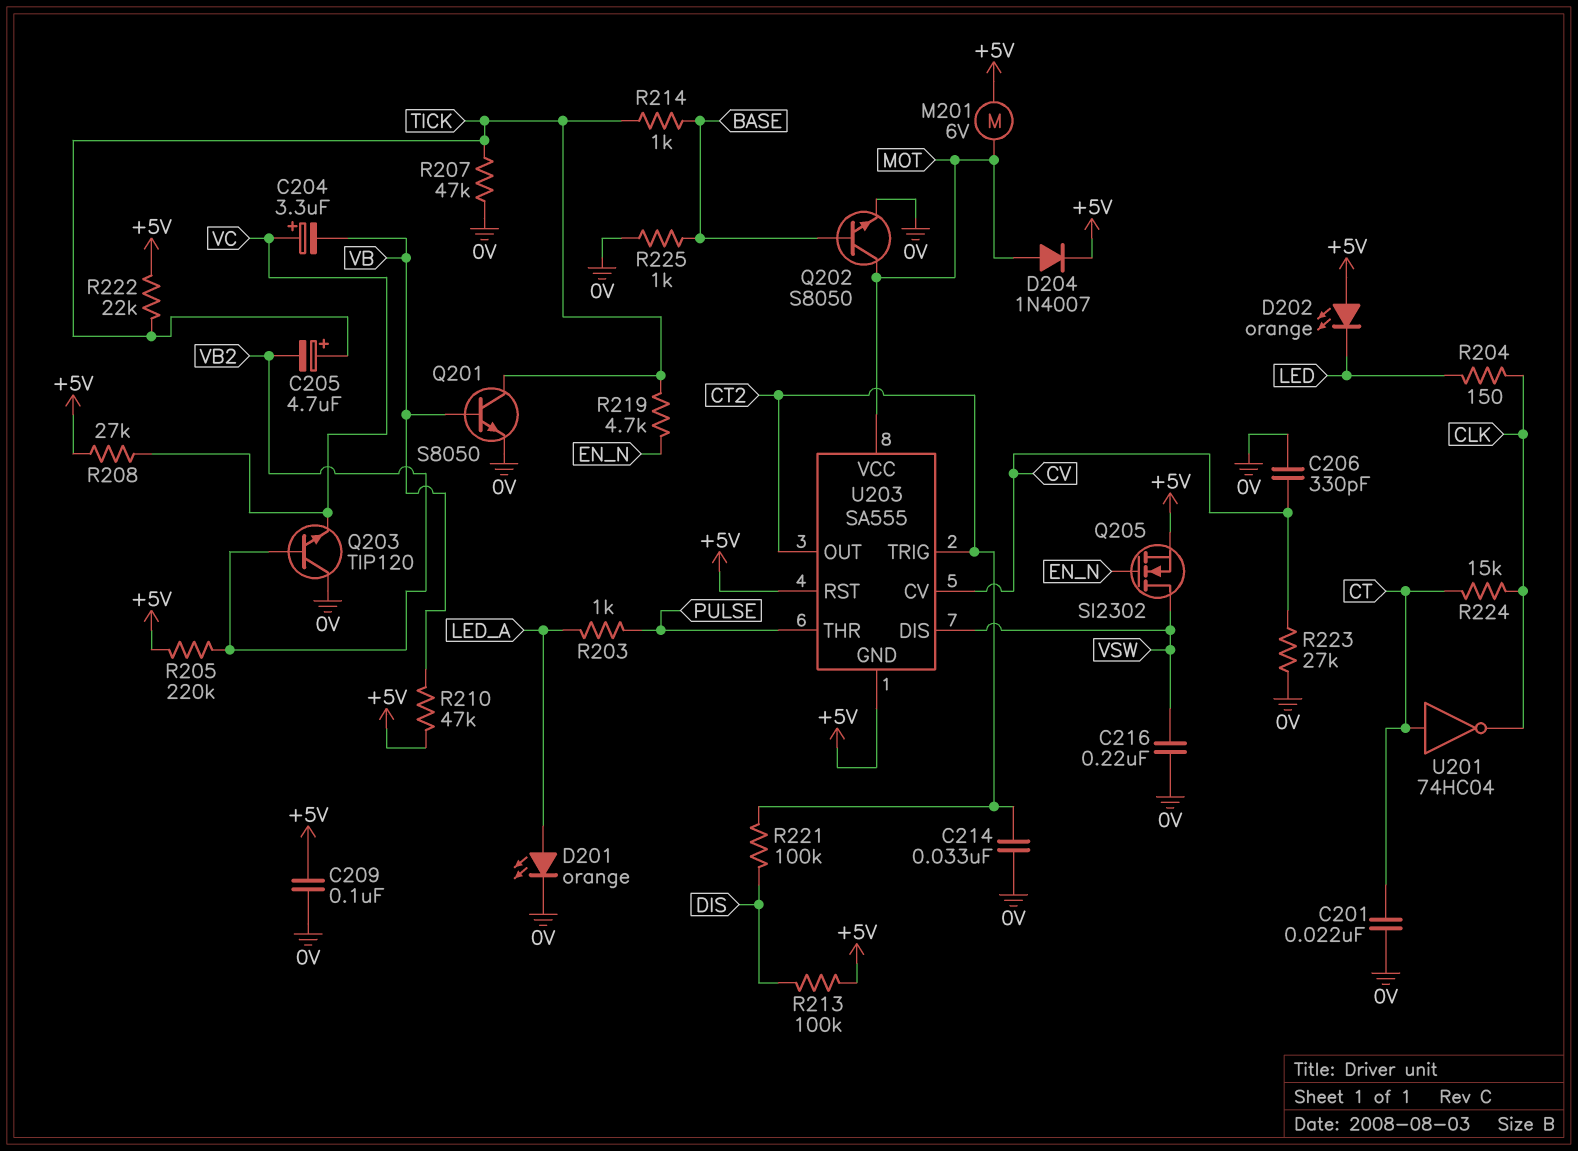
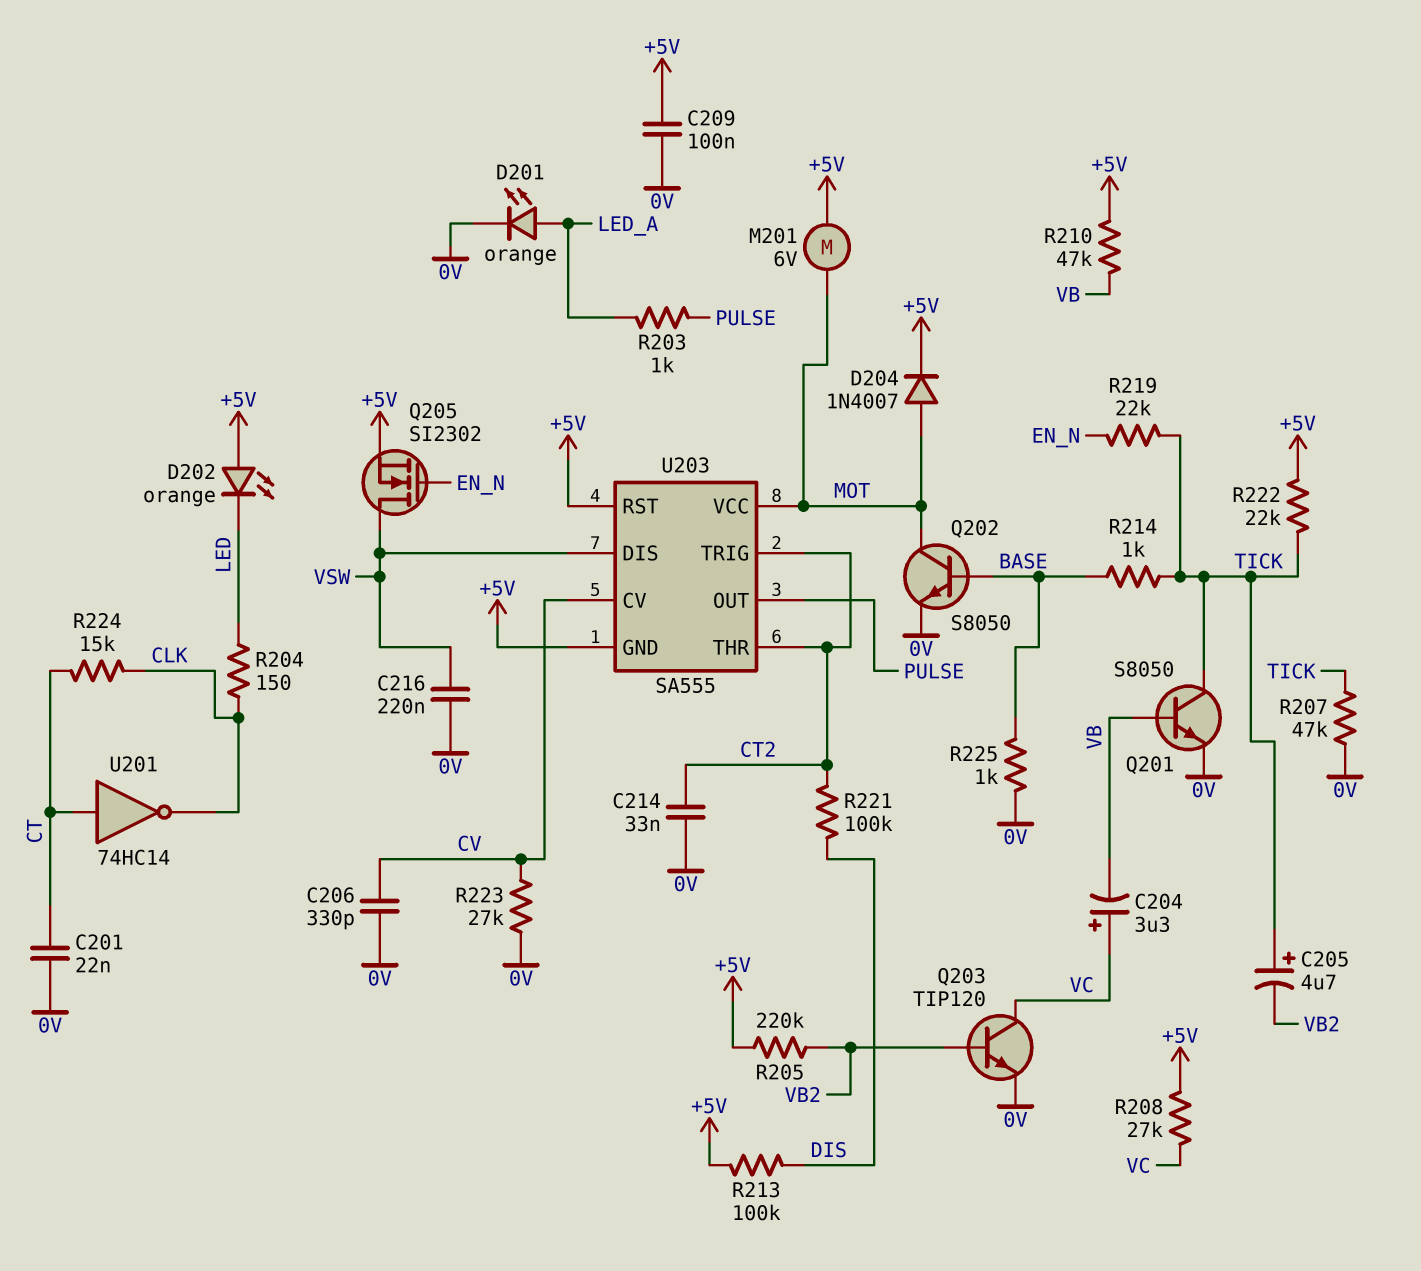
Q203: NPN TIP120 (B VB2, C 0V, E VC) -> NPN TIP120 (B VB2, C VC, E 0V)
R219: 4.7k (EN_N, TICK) -> 22k (EN_N, TICK)
U201: NOT 74HC04 (in CT, out CLK) -> NOT 74HC14 (in CT, out CLK)
U203 pin OUT: CT2 -> PULSE
U203 pin THR: PULSE -> CT2

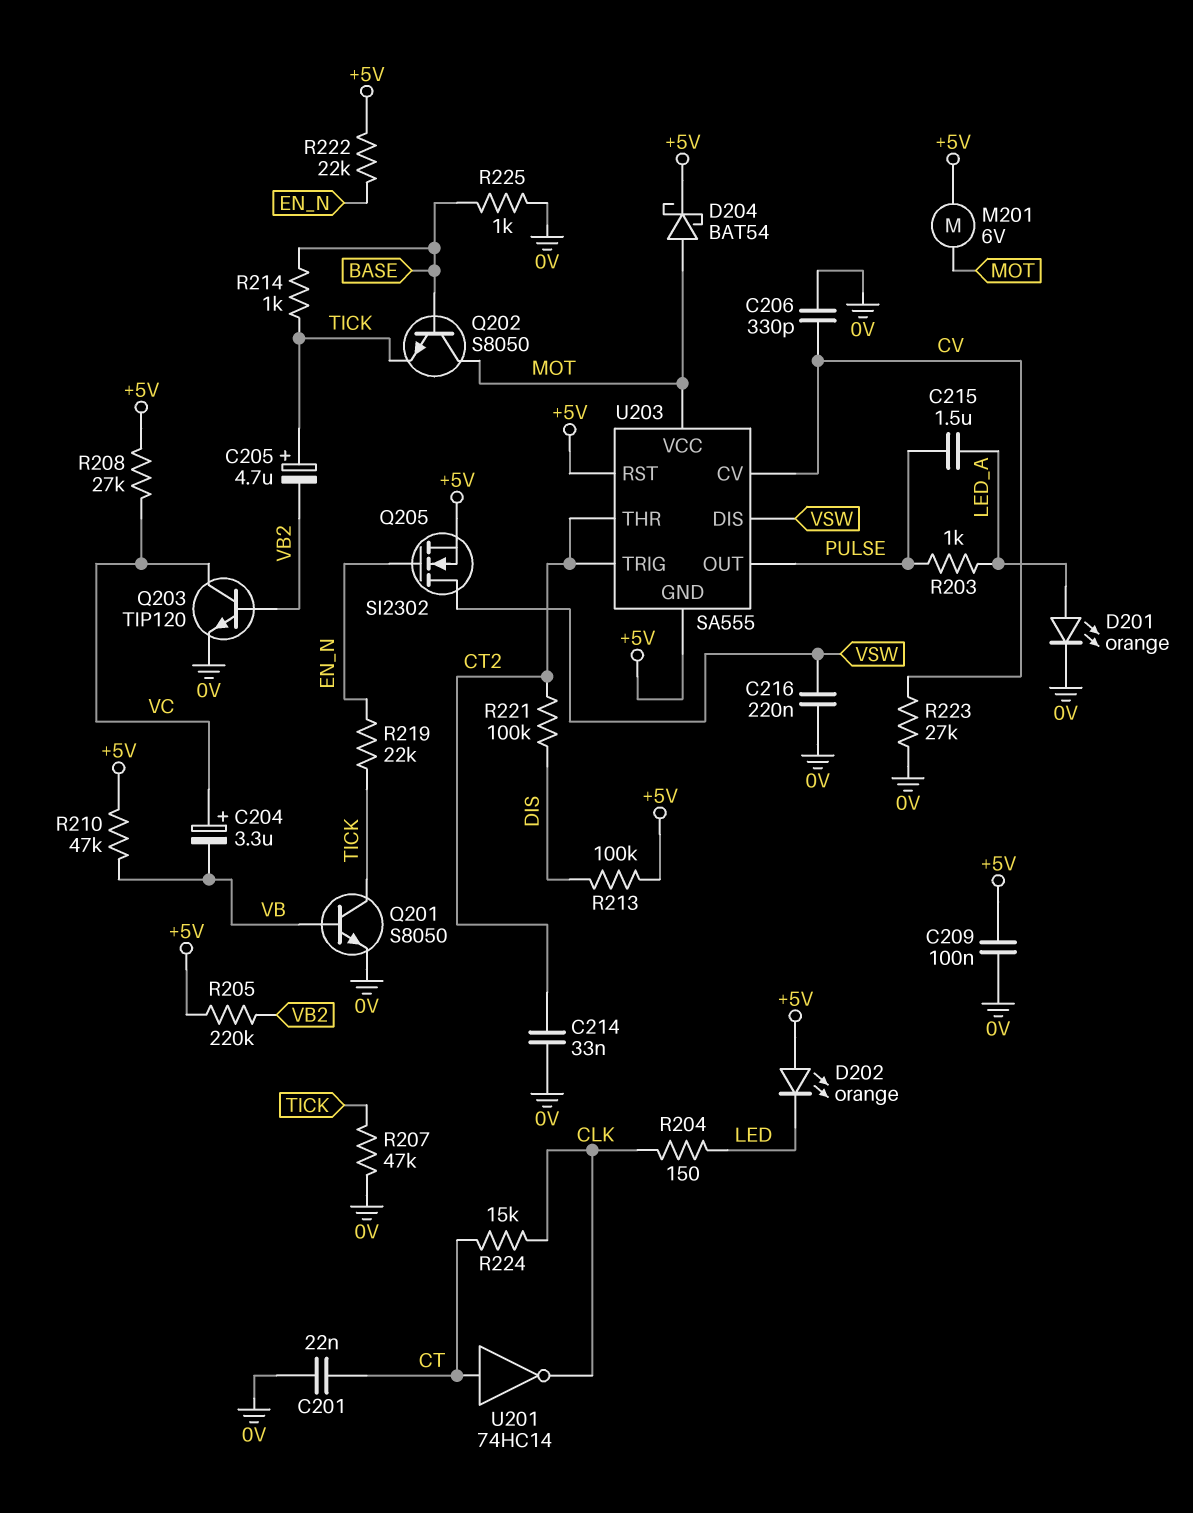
C215: none -> 1.5uF (LED_A, PULSE)
D204: diode 1N4007 (A MOT, K +5V) -> schottky BAT54 (A MOT, K +5V)
Q202: NPN S8050 (B BASE, C MOT, E 0V) -> NPN S8050 (B BASE, C MOT, E TICK)
R222: 22k (+5V, TICK) -> 22k (+5V, EN_N)

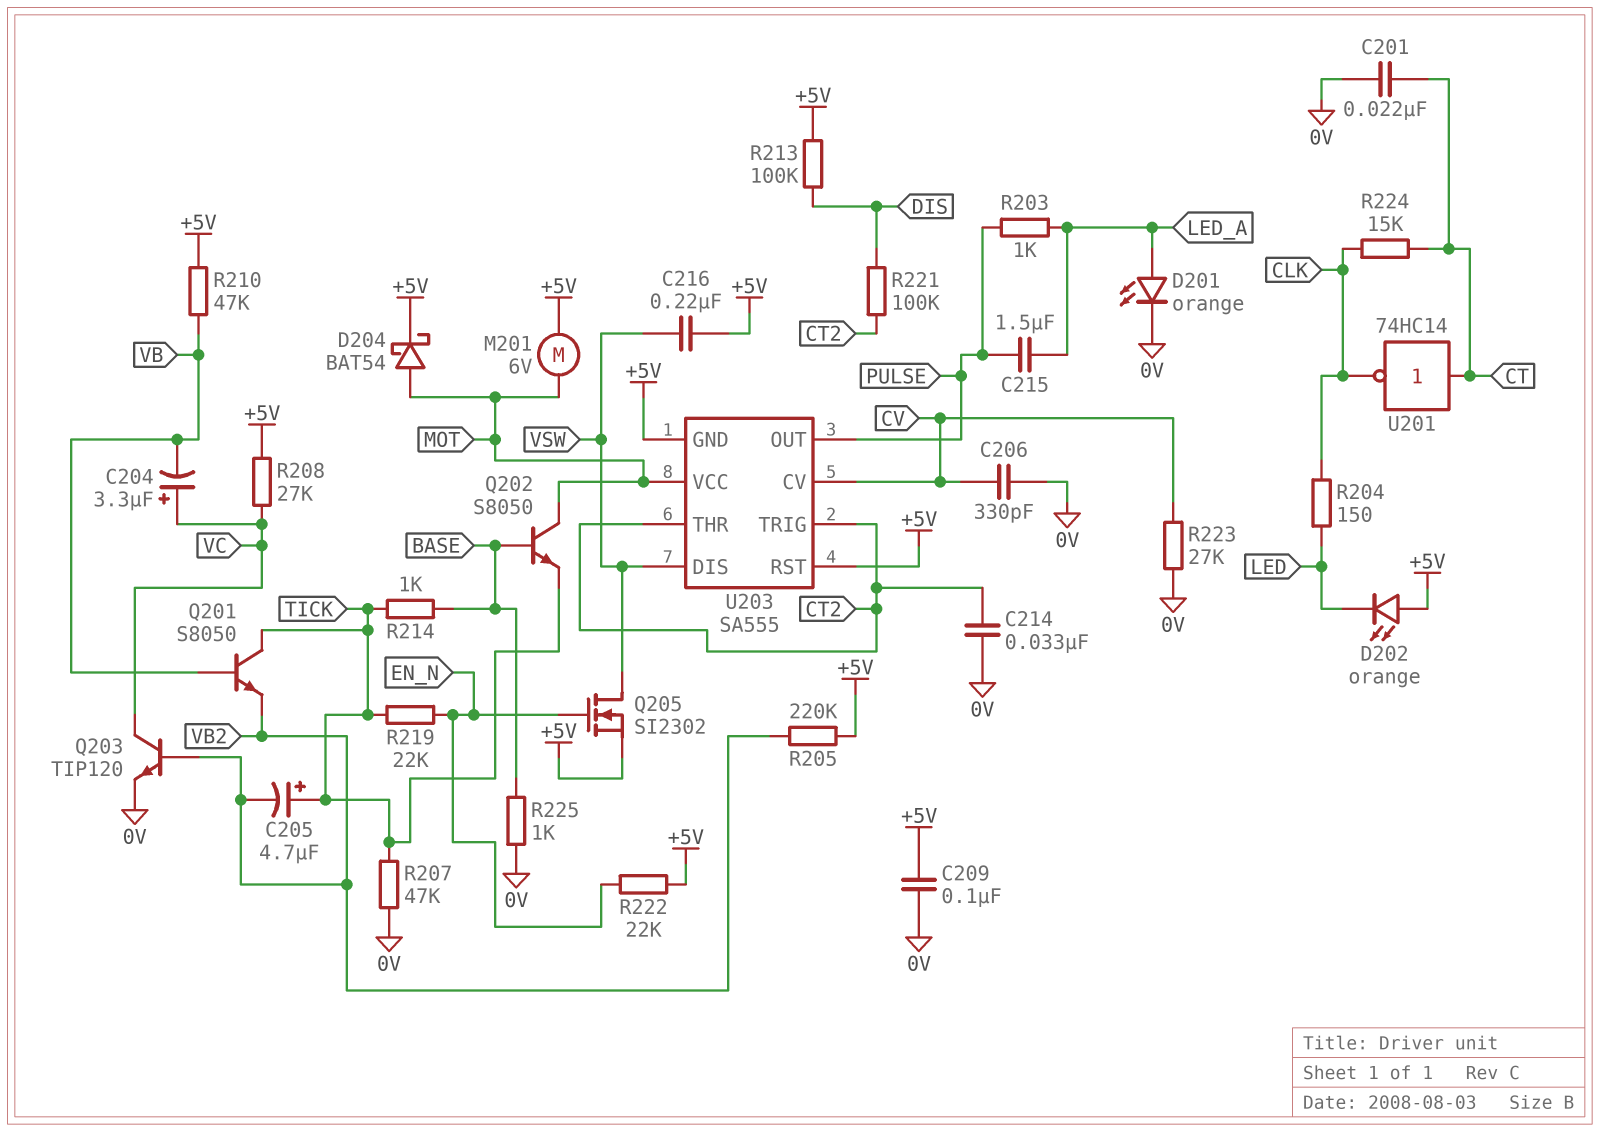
C216: 220nF (0V, VSW) -> 220nF (+5V, VSW)
Q201: NPN S8050 (B VB, C TICK, E 0V) -> NPN S8050 (B VB, C TICK, E VB2)

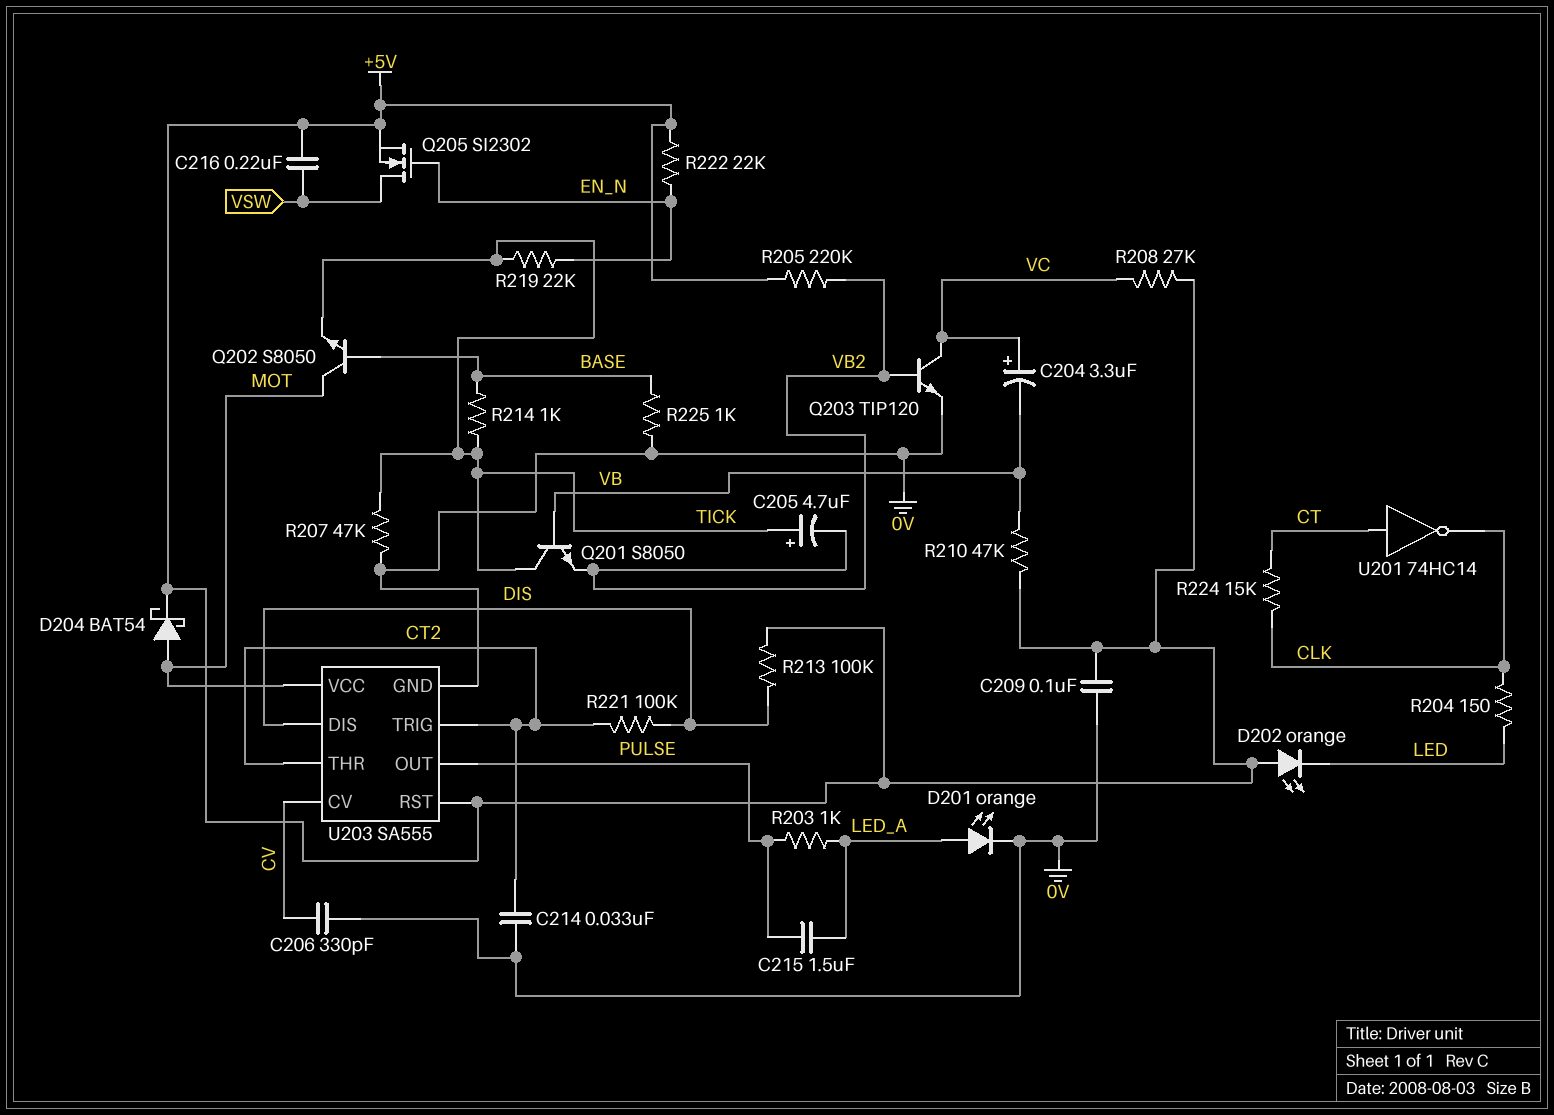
C201: 22nF (0V, CT) -> none
M201: motor 6V (+5V, MOT) -> none
R223: 27k (0V, CV) -> none
U203 pin DIS: VSW -> DIS
U203 pin GND: +5V -> 0V

